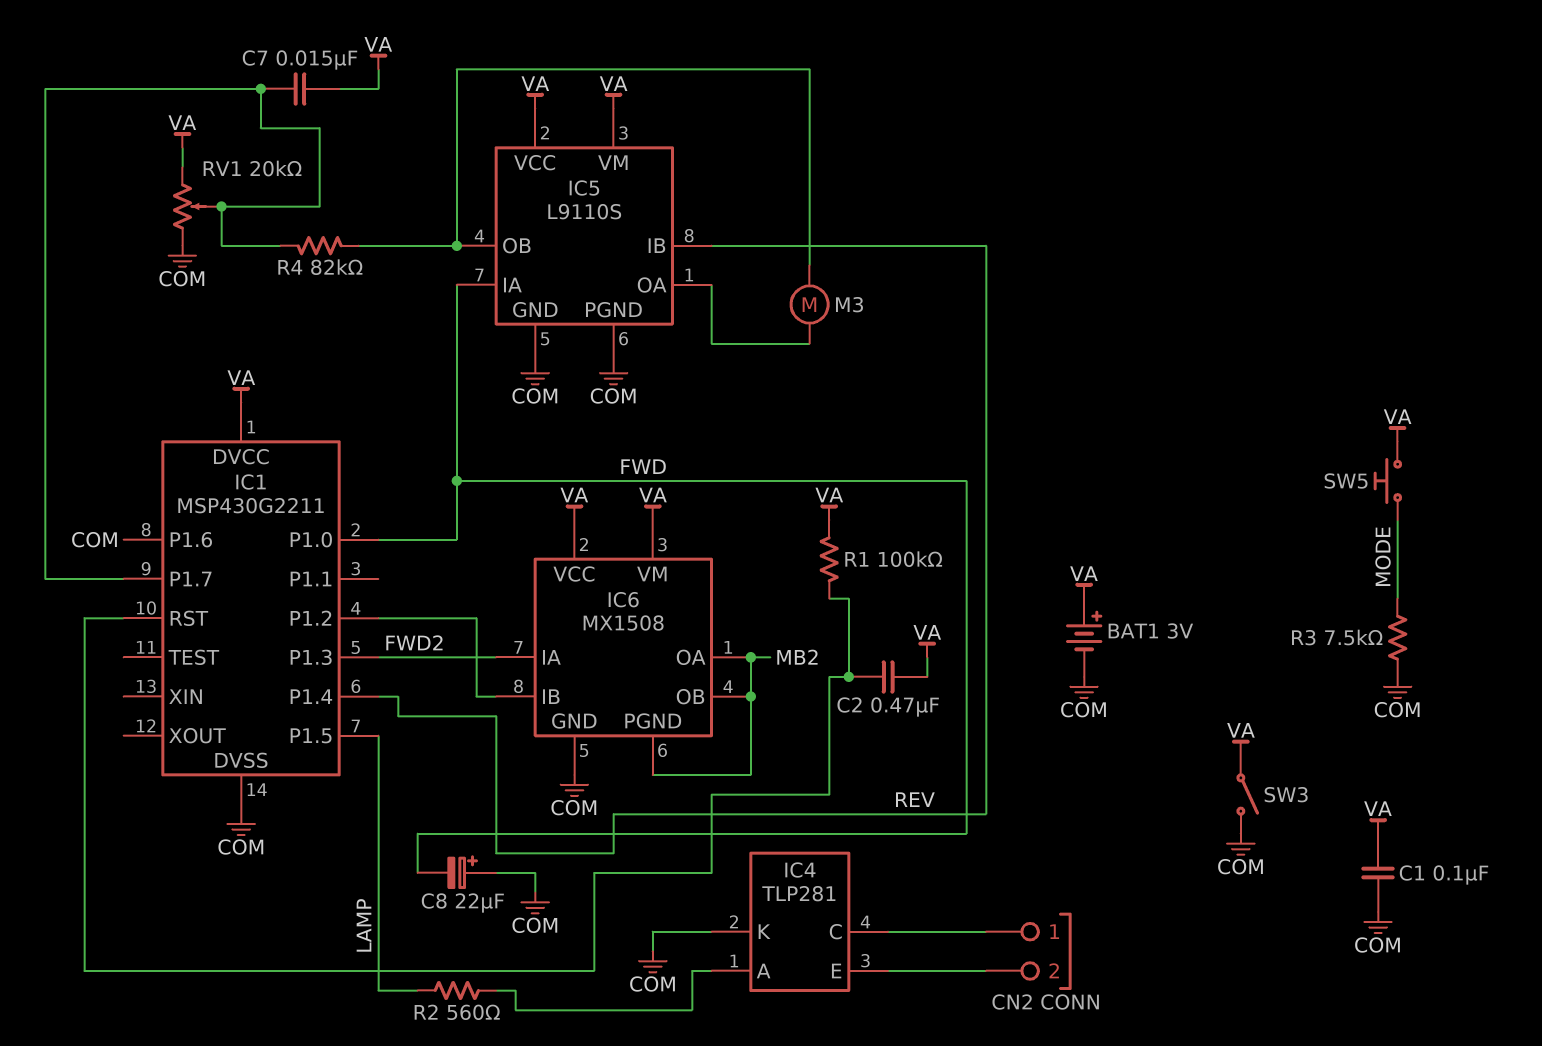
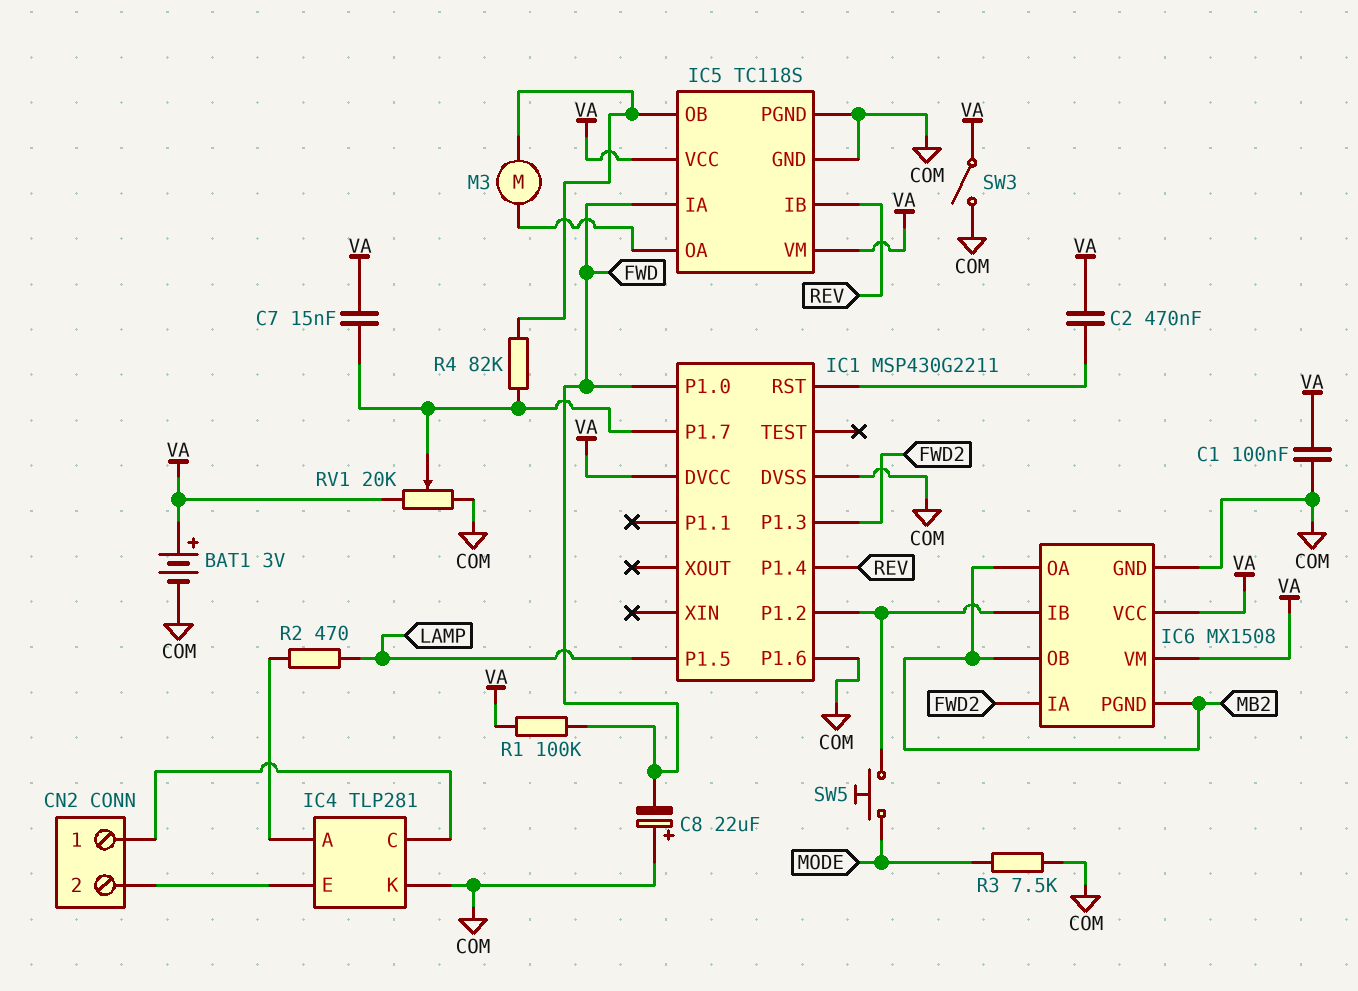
IC5: L9110S -> TC118S
R1: 100k (IC1/RST, VA) -> 100k (FWD, VA)
R2: 560 (IC4/A, LAMP) -> 470 (IC4/A, LAMP)
SW5: button (MODE, VA) -> button (IC1/P1.2, MODE)

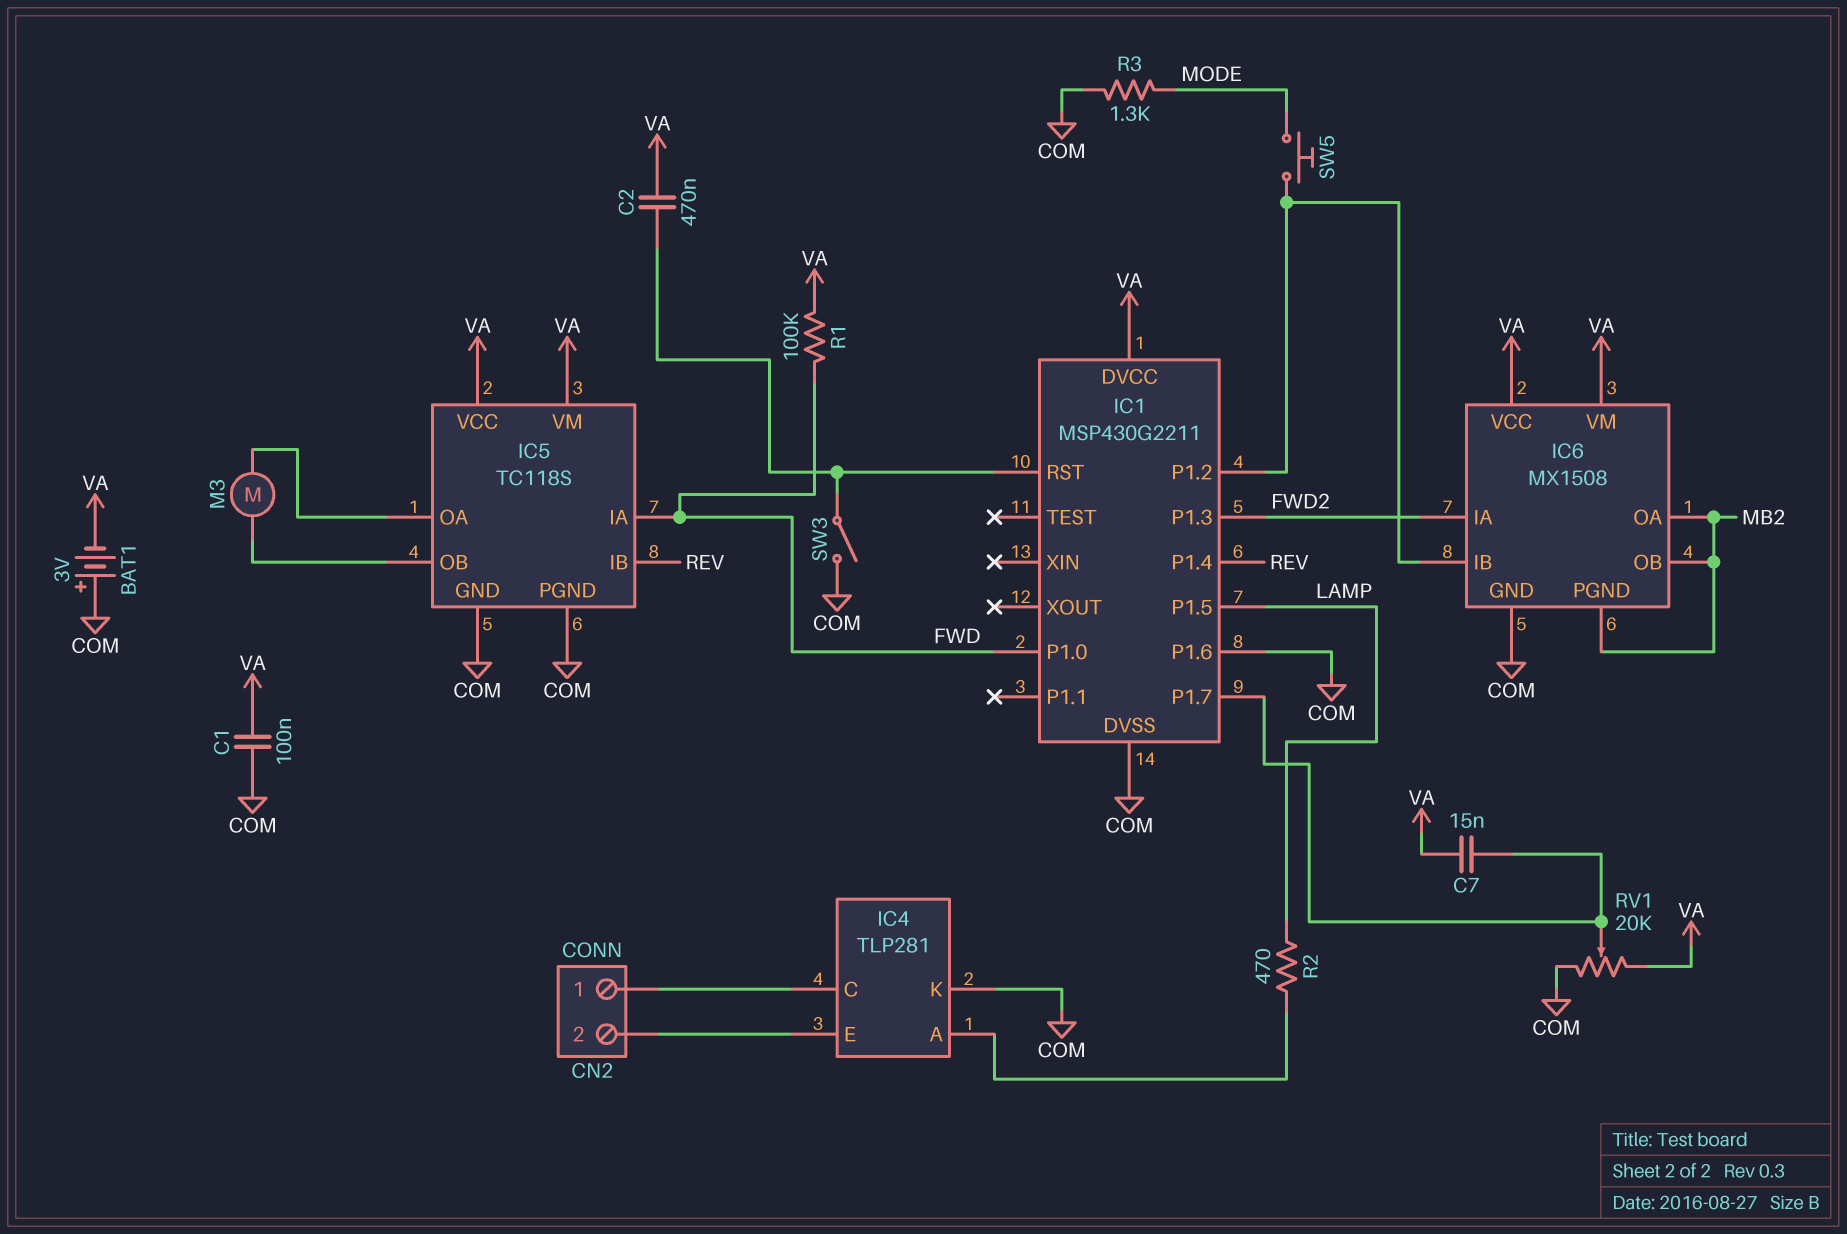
BAT1: 3V (plus VA, minus COM) -> 3V (plus COM, minus VA)
C8: 22uF (plus COM, minus FWD) -> none
R3: 7.5k (COM, MODE) -> 1.3k (COM, MODE)
R4: 82k (IC1/P1.7, IC5/OB) -> none
SW3: switch (COM, VA) -> switch (COM, IC1/RST)

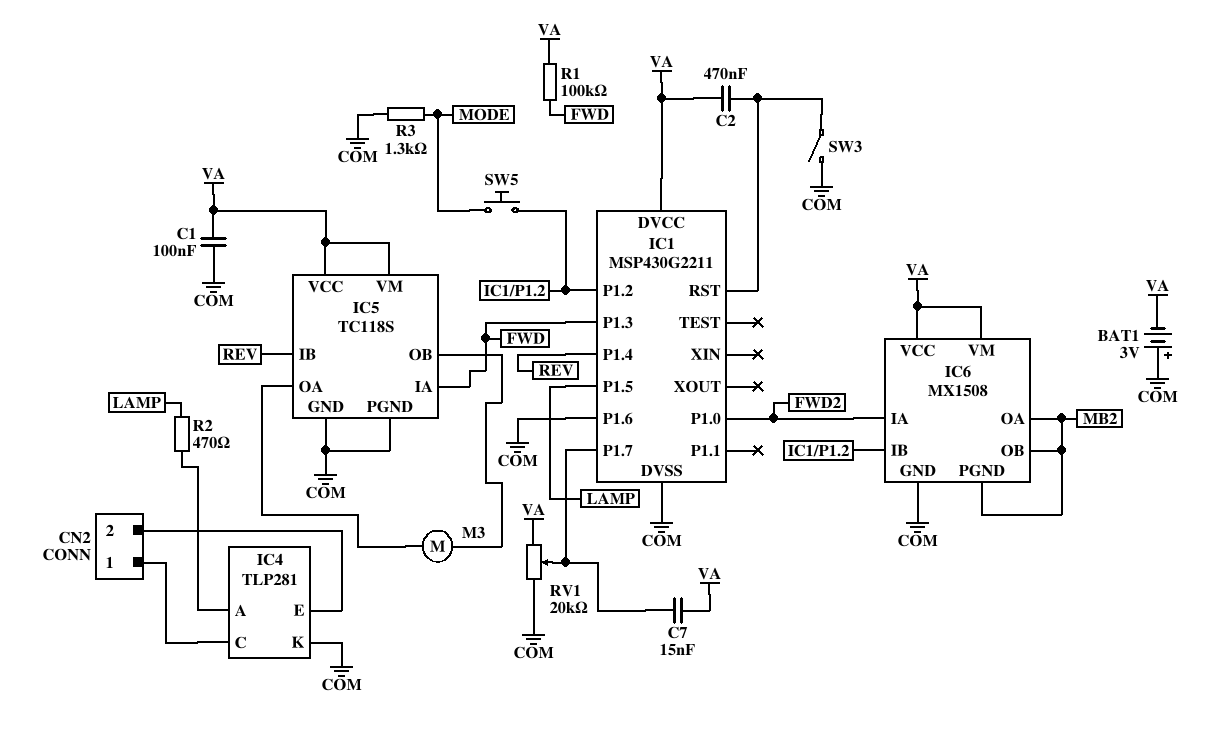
IC1 pin P1.0: FWD -> FWD2
IC1 pin P1.3: FWD2 -> FWD

